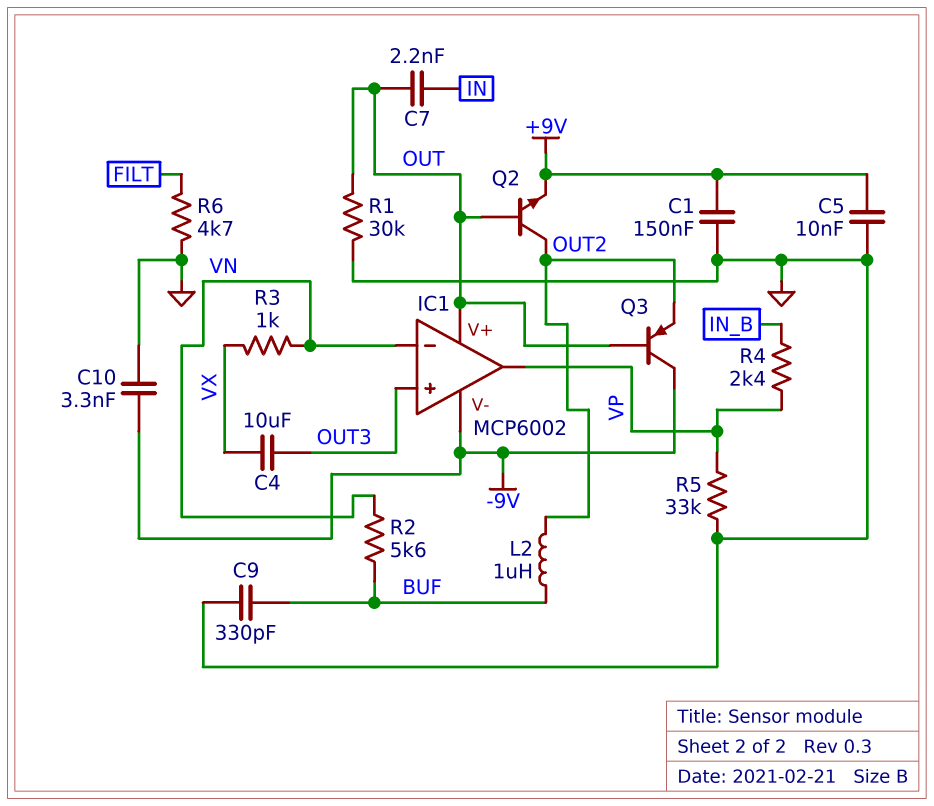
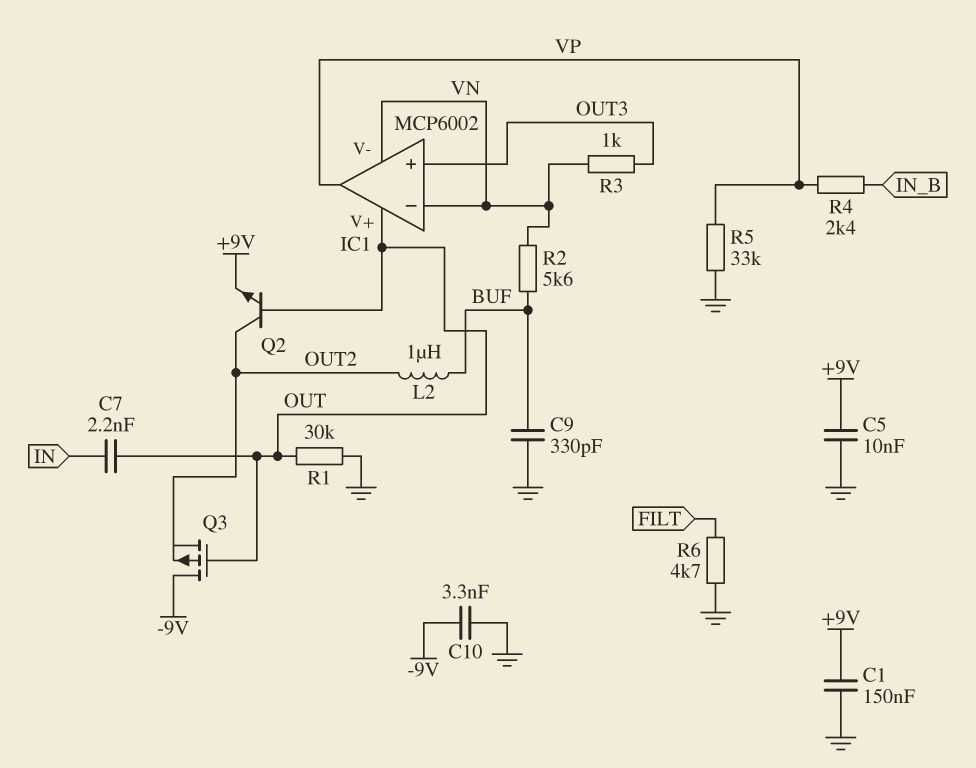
C4: 10uF (OUT3, VX) -> none
IC1 pin V-: -9V -> VN
Q3: PNP (B OUT, C -9V, E OUT2) -> PMOS (G OUT, D -9V, S OUT2)
R3: 1k (VN, VX) -> 1k (OUT3, VN)

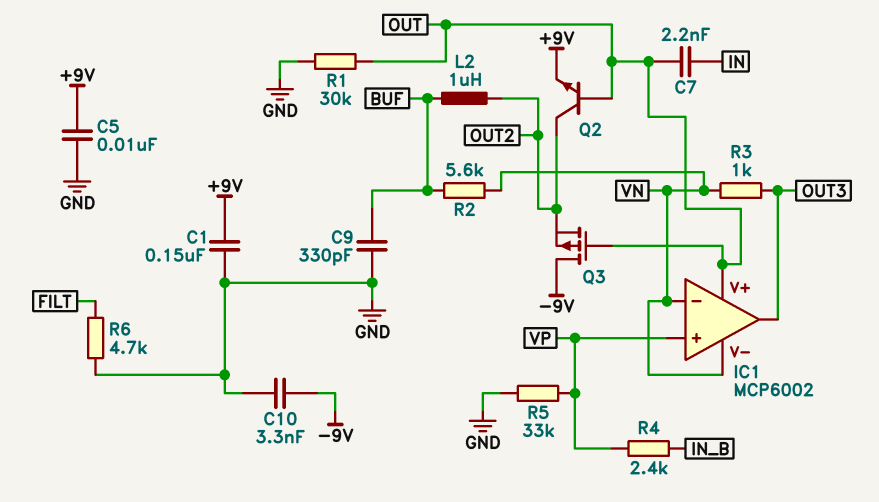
IC1 pin in+: OUT3 -> VP
IC1 pin out: VP -> OUT3

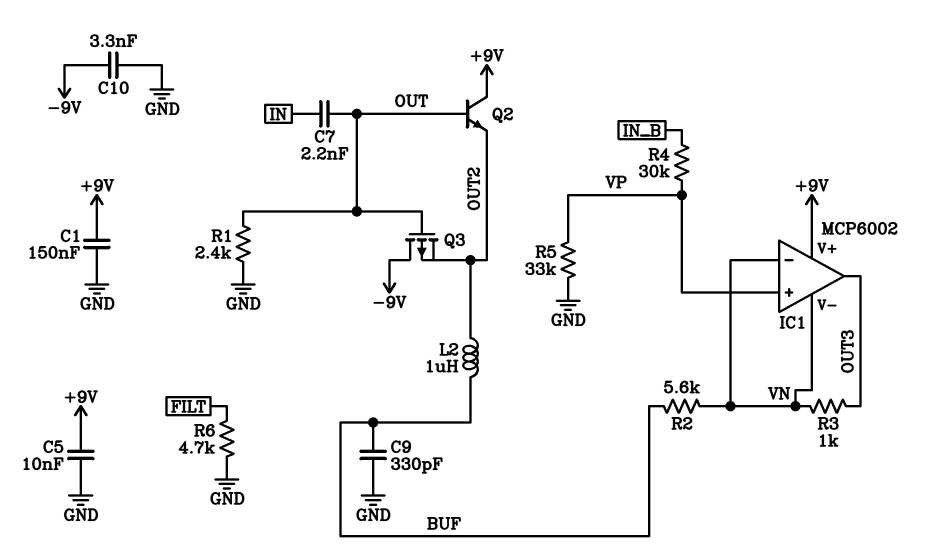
IC1 pin V+: OUT -> +9V
Q2: NPN (B OUT, C OUT2, E +9V) -> NPN (B OUT, C +9V, E OUT2)
R1: 30k (GND, OUT) -> 2.4k (GND, OUT)
R4: 2.4k (IN_B, VP) -> 30k (IN_B, VP)

